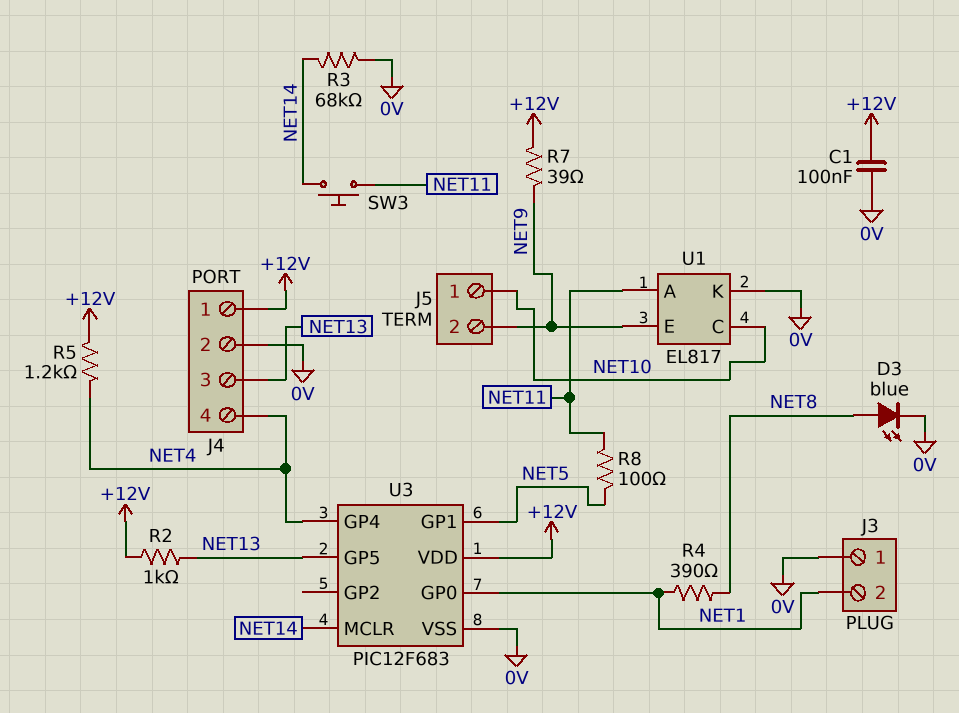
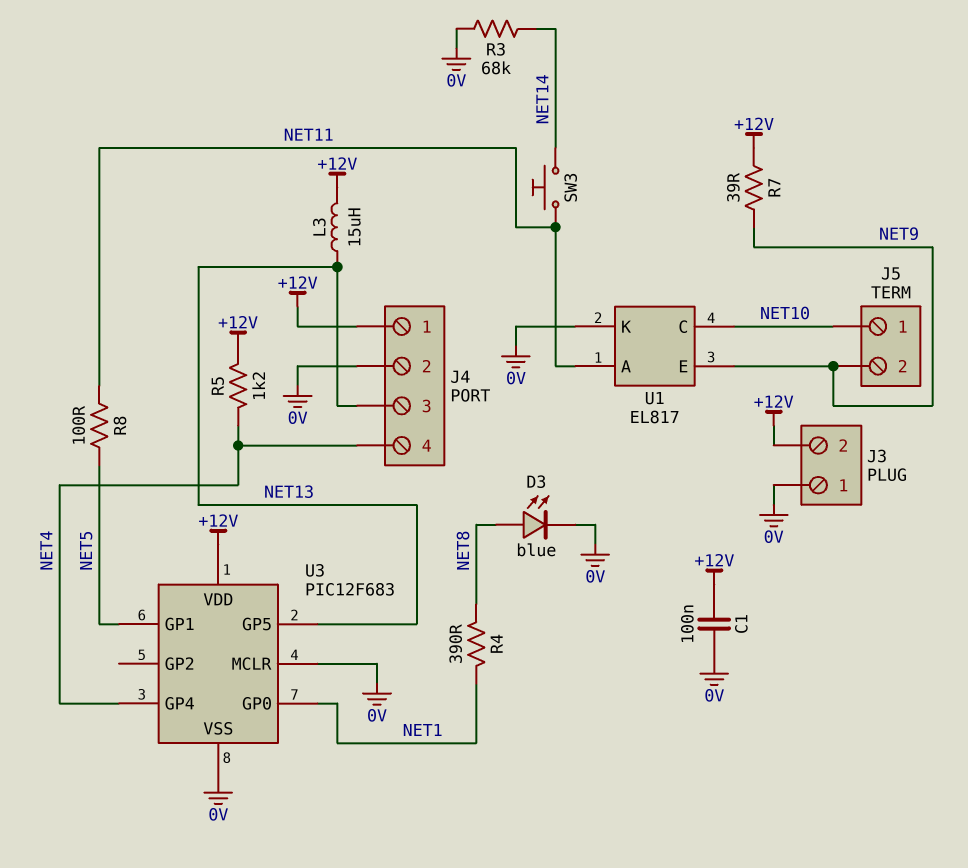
J3 pin 2: NET1 -> +12V
L3: none -> 15uH (+12V, NET13)
R2: 1k (+12V, NET13) -> none
U3 pin MCLR: NET14 -> 0V

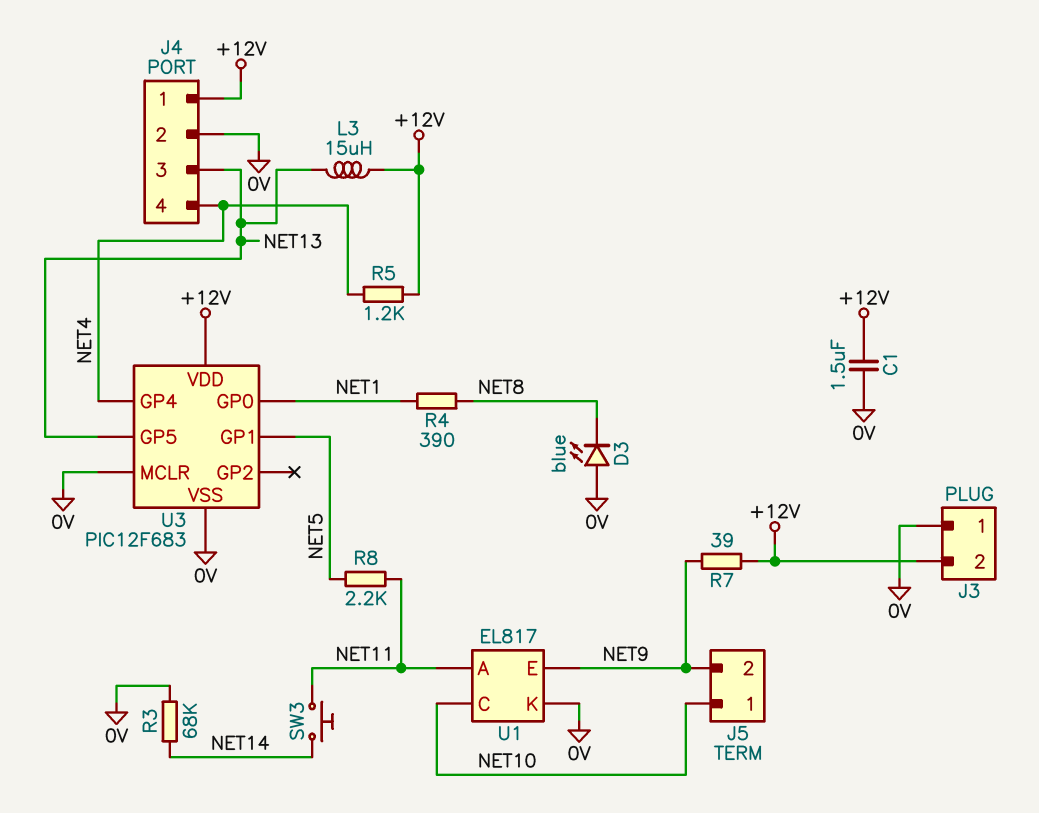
C1: 100nF (+12V, 0V) -> 1.5uF (+12V, 0V)
D3: LED blue (A NET8, K 0V) -> LED blue (A 0V, K NET8)
R8: 100 (NET5, NET11) -> 2.2k (NET5, NET11)

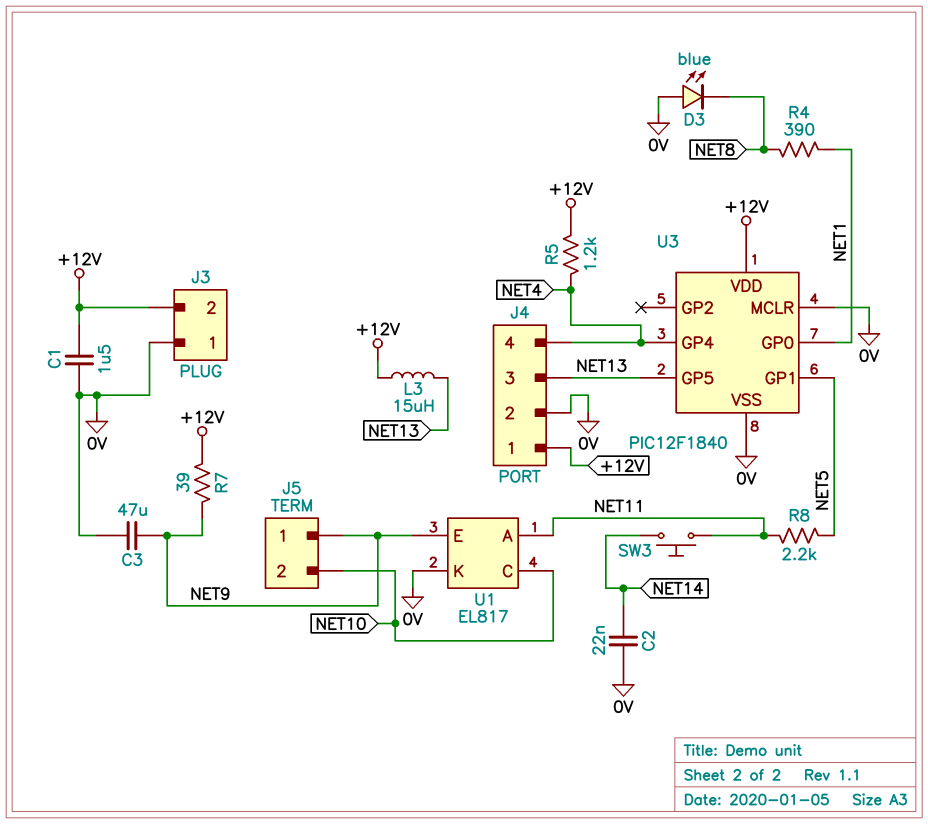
C2: none -> 22nF (0V, NET14)
C3: none -> 47uF (0V, NET9)
J5 pin 1: NET10 -> NET9
J5 pin 2: NET9 -> NET10
R3: 68k (0V, NET14) -> none
U3: PIC12F683 -> PIC12F1840

